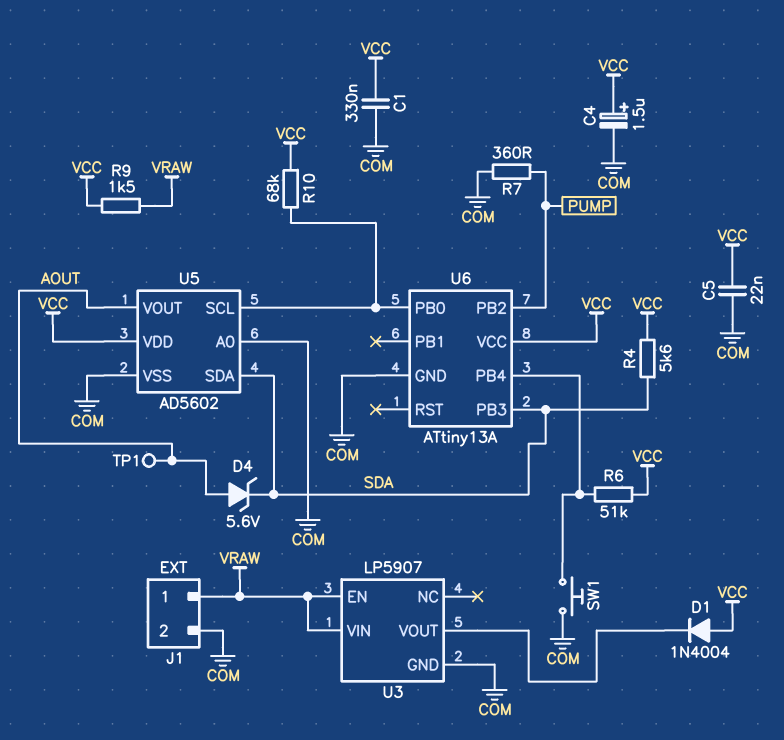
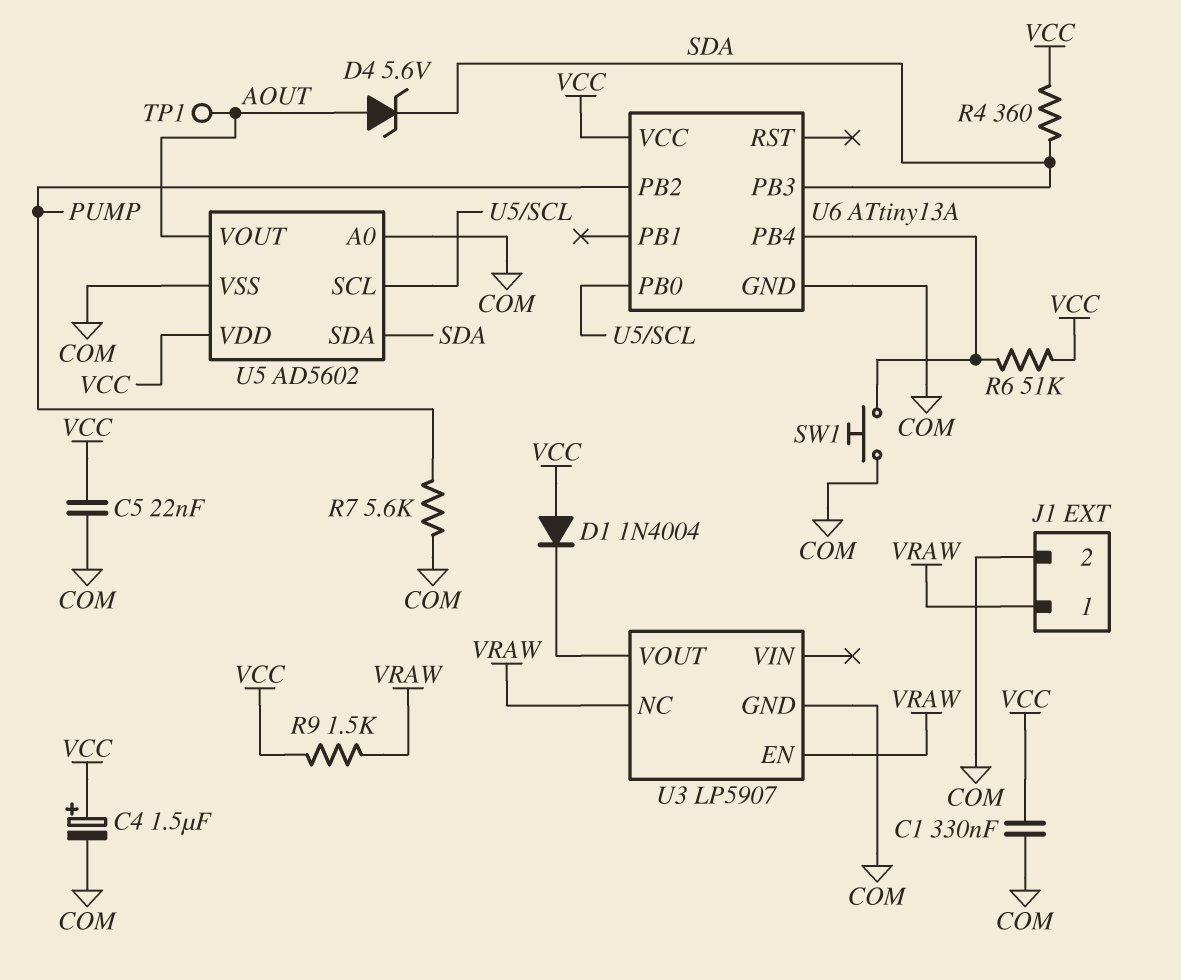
R4: 5.6k (SDA, VCC) -> 360 (SDA, VCC)
R7: 360 (COM, PUMP) -> 5.6k (COM, PUMP)
R10: 68k (U5/SCL, VCC) -> none
U3 pin NC: none -> VRAW
U3 pin VIN: VRAW -> none

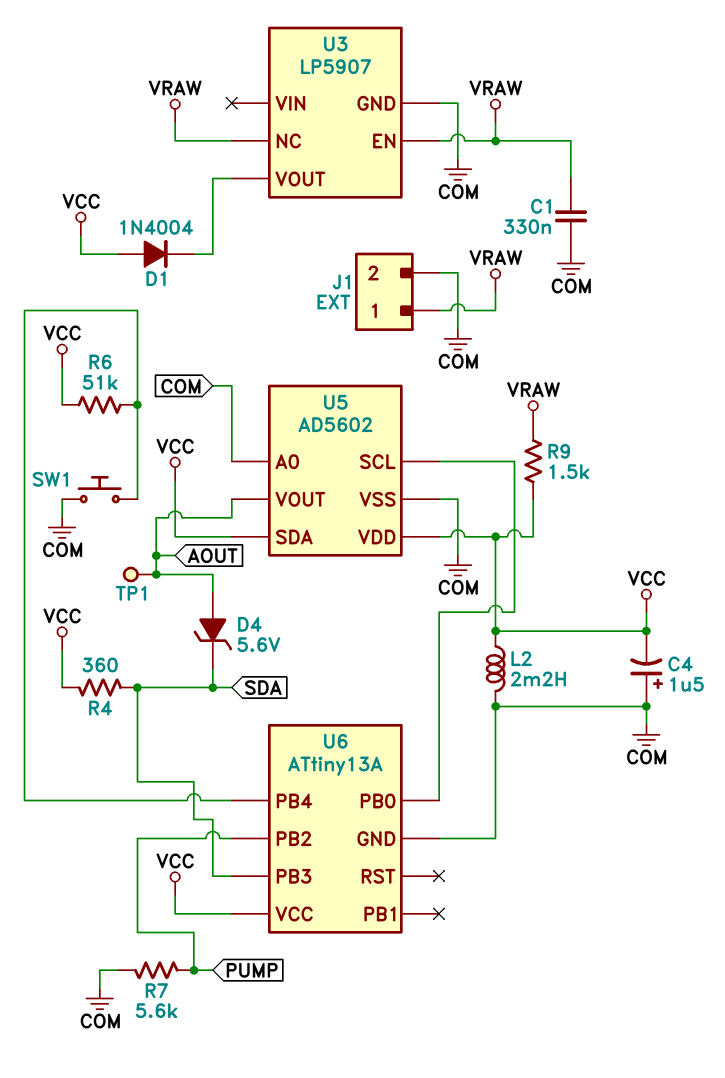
C1: 330nF (COM, VCC) -> 330nF (COM, VRAW)
C4: 1.5uF (plus VCC, minus COM) -> 1.5uF (plus COM, minus VCC)
C5: 22nF (COM, VCC) -> none
L2: none -> 2.2mH (COM, VCC)
U5 pin SDA: SDA -> VCC

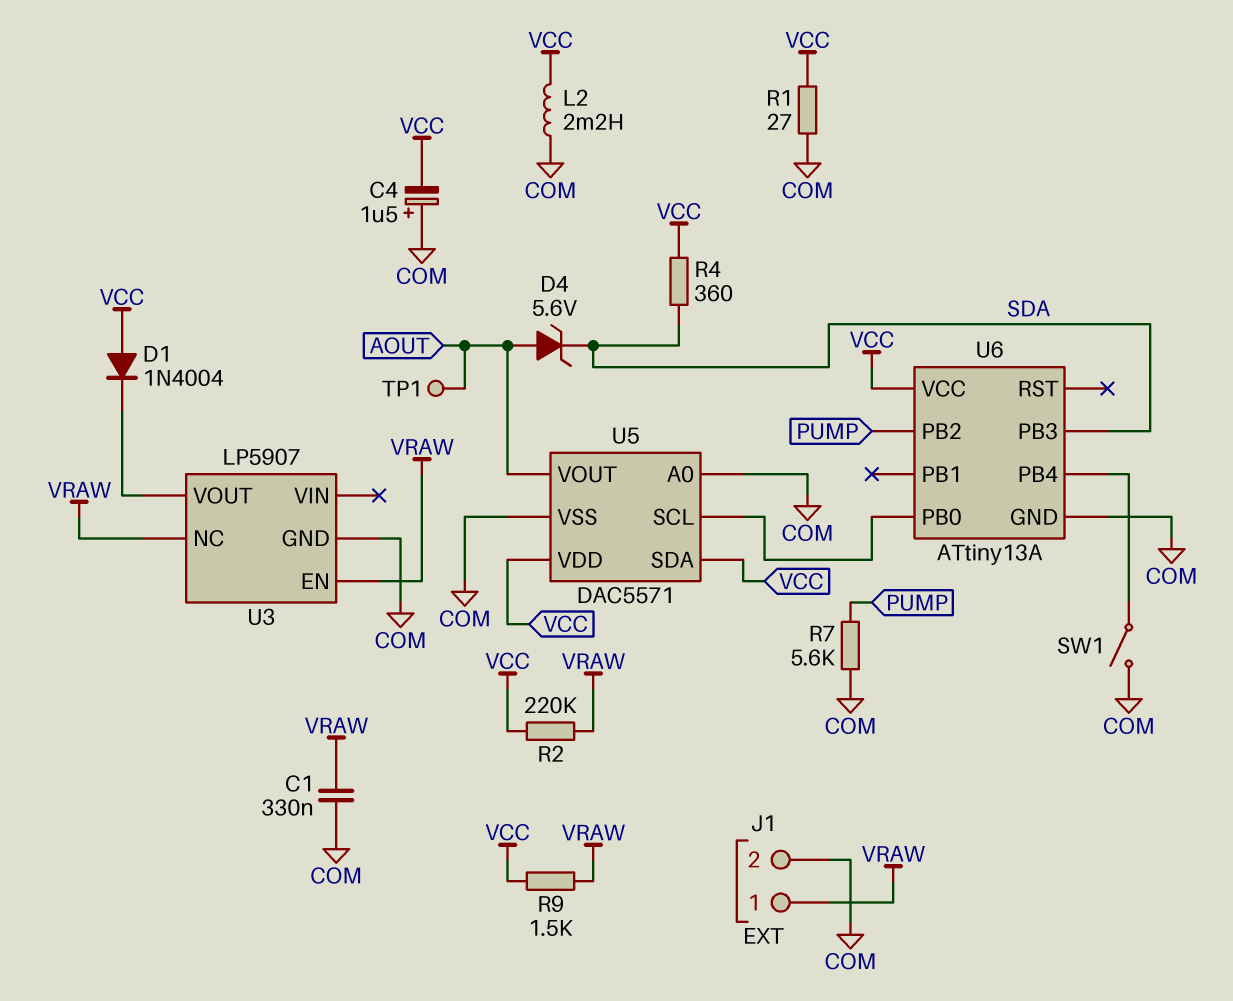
R1: none -> 27 (COM, VCC)
R2: none -> 220k (VCC, VRAW)
R6: 51k (U6/PB4, VCC) -> none
SW1: button (COM, U6/PB4) -> switch (COM, U6/PB4)
U5: AD5602 -> DAC5571

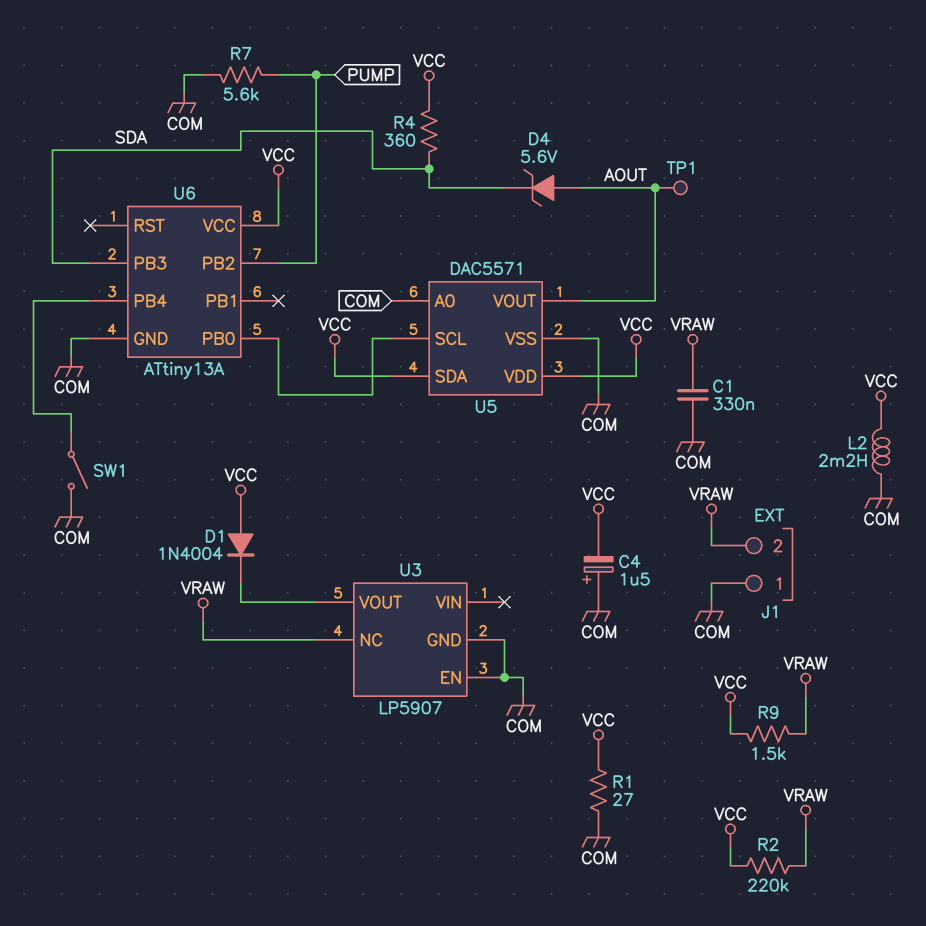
J1 pin 1: VRAW -> COM
J1 pin 2: COM -> VRAW
U3 pin EN: VRAW -> COM

